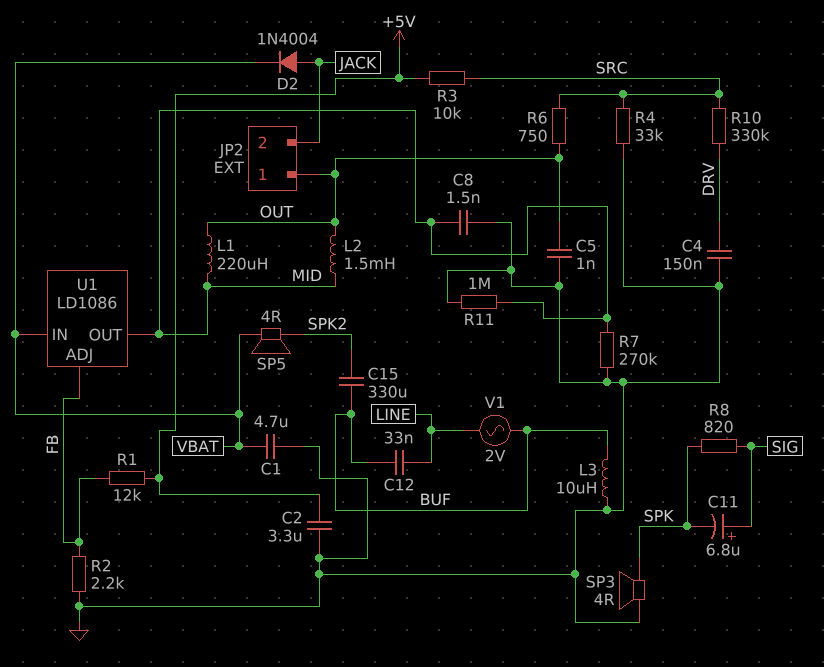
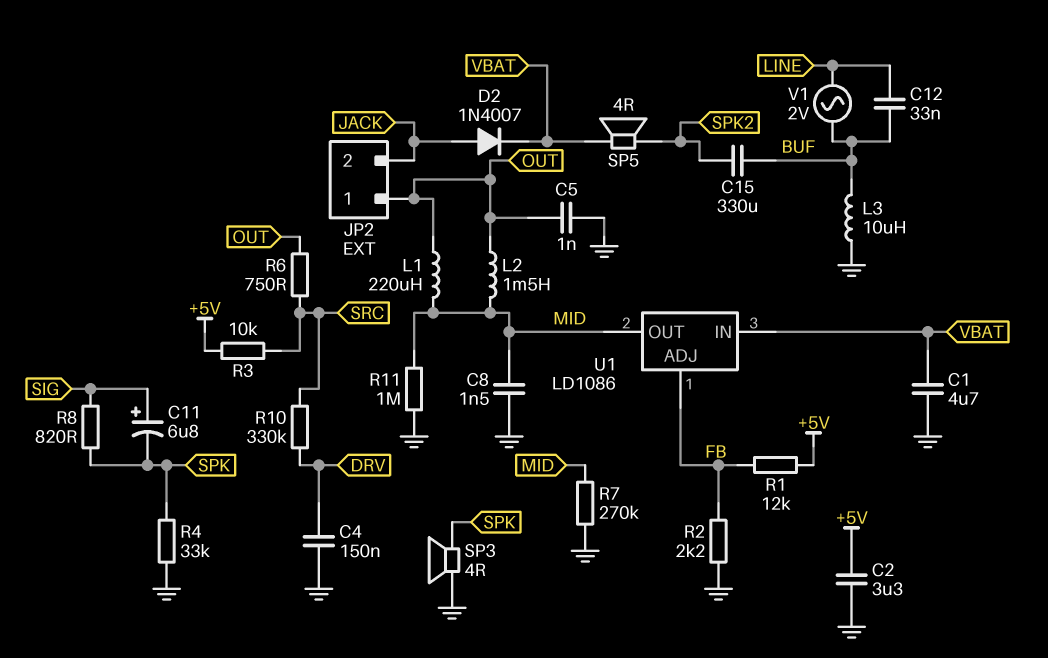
D2: diode 1N4004 (A JACK, K VBAT) -> diode 1N4007 (A JACK, K VBAT)
R4: 33k (GND, SRC) -> 33k (GND, SPK)

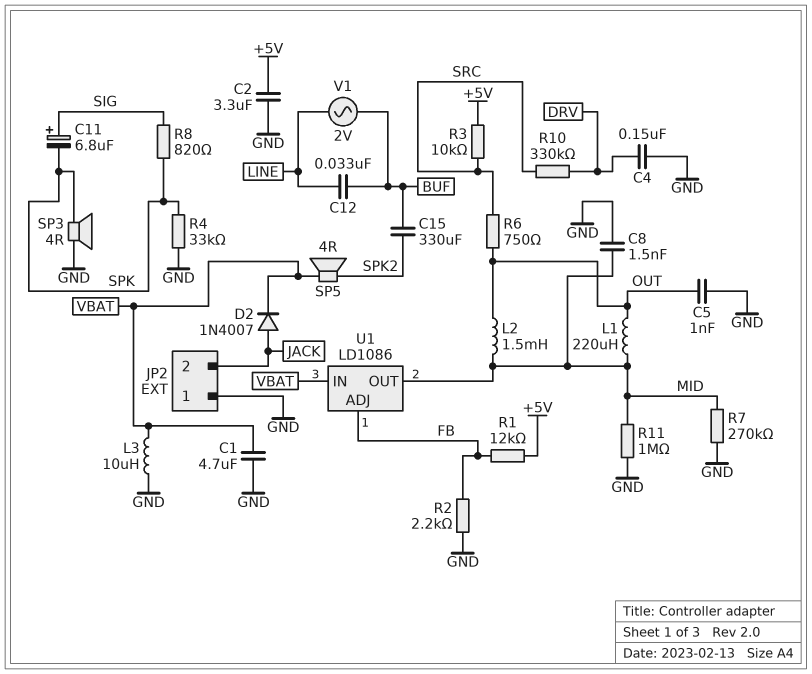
JP2 pin 1: OUT -> GND
L3: 10uH (BUF, GND) -> 10uH (GND, VBAT)

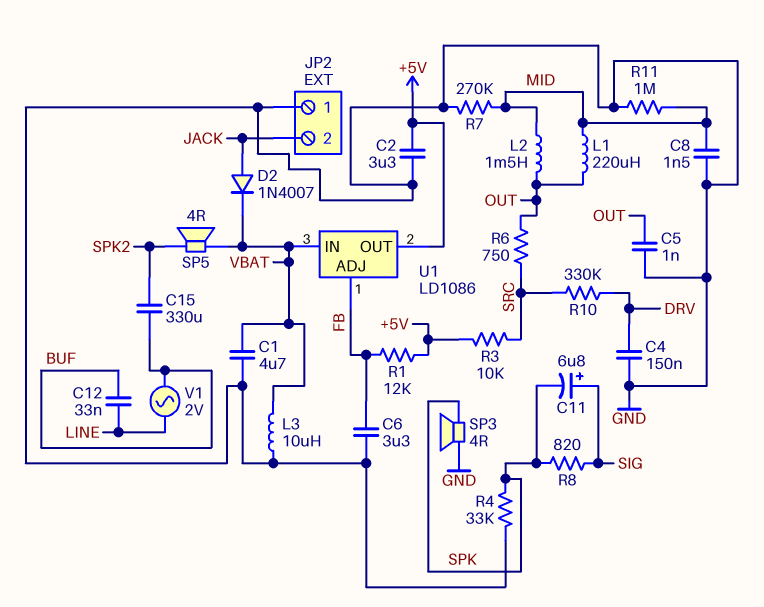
C6: none -> 3.3uF (FB, GND)
R2: 2.2k (FB, GND) -> none
U1 pin OUT: MID -> +5V

